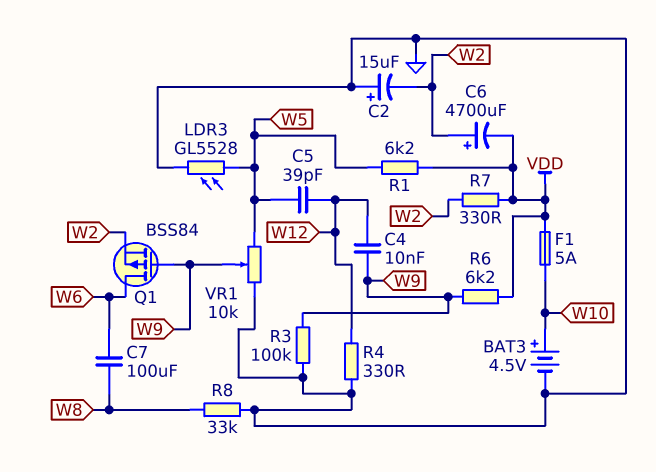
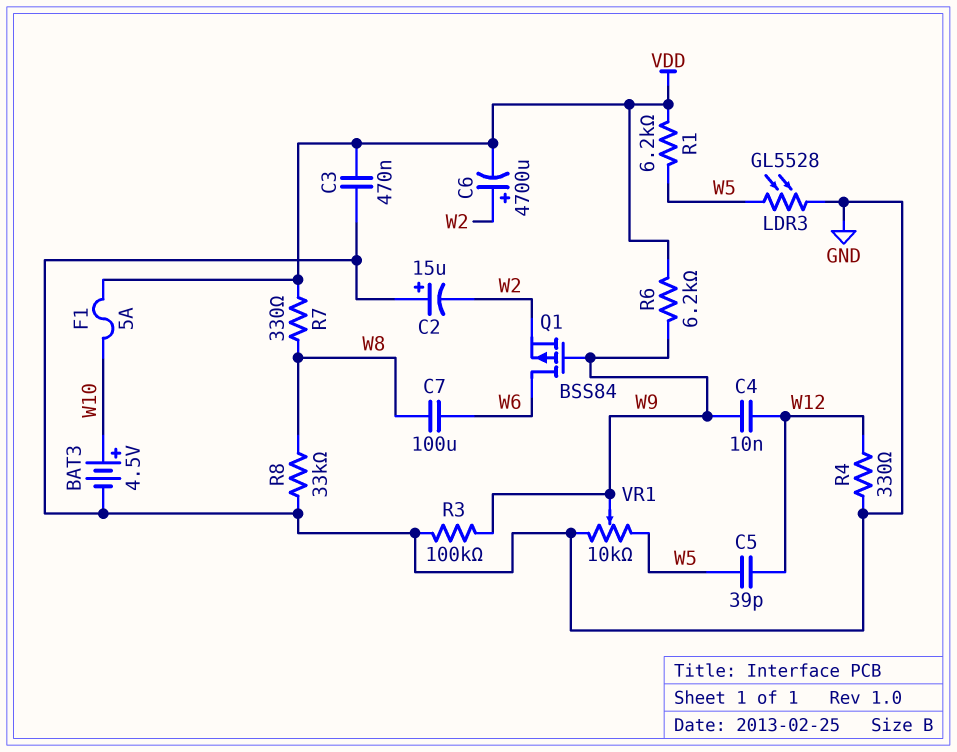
C3: none -> 470nF (GND, VDD)
R7: 330 (VDD, W2) -> 330 (VDD, W8)

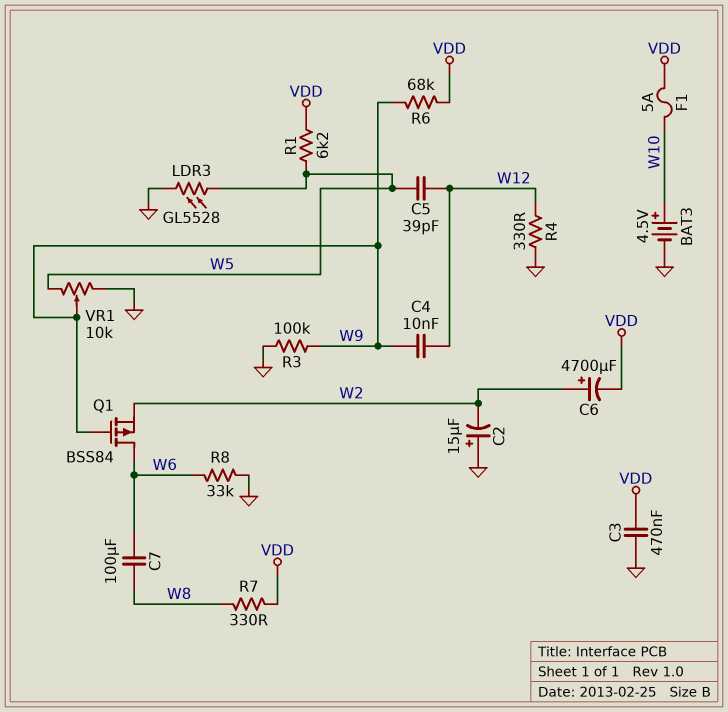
R6: 6.2k (VDD, W9) -> 68k (VDD, W9)
R8: 33k (GND, W8) -> 33k (GND, W6)

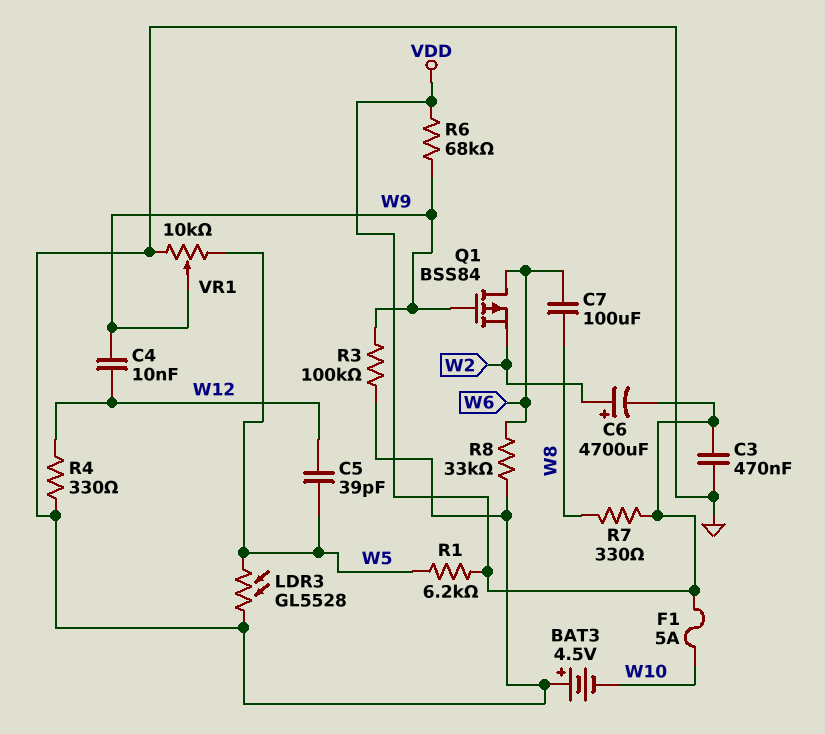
BAT3: 4.5V (plus W10, minus GND) -> 4.5V (plus GND, minus W10)
C2: 15uF (plus GND, minus W2) -> none

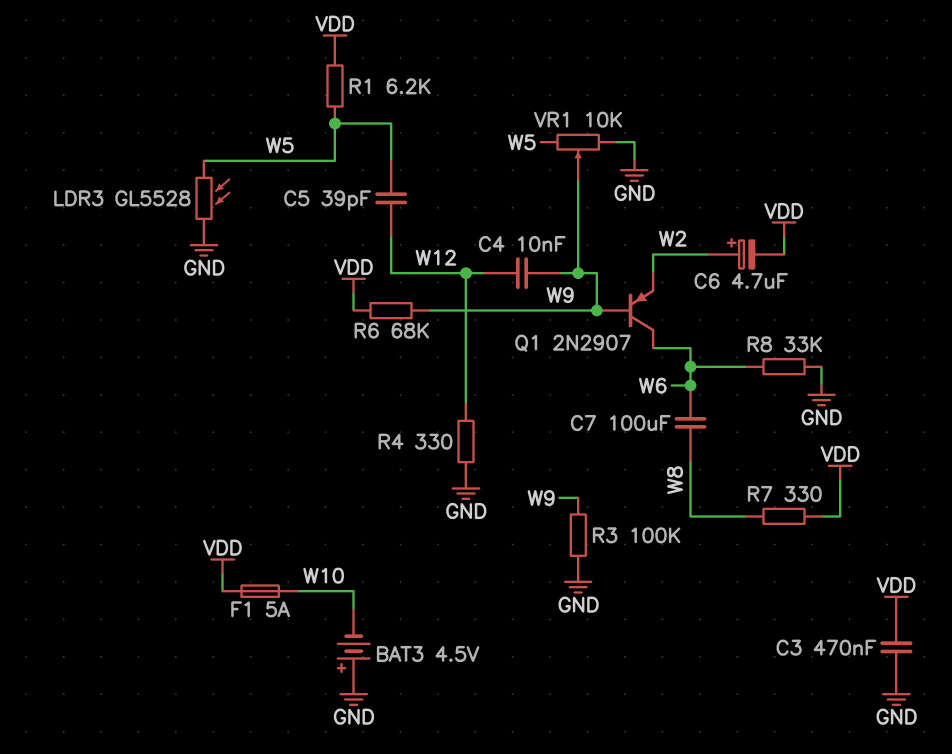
C6: 4700uF (plus W2, minus VDD) -> 4.7uF (plus W2, minus VDD)
Q1: PMOS BSS84 (G W9, D W6, S W2) -> PNP 2N2907 (B W9, C W6, E W2)

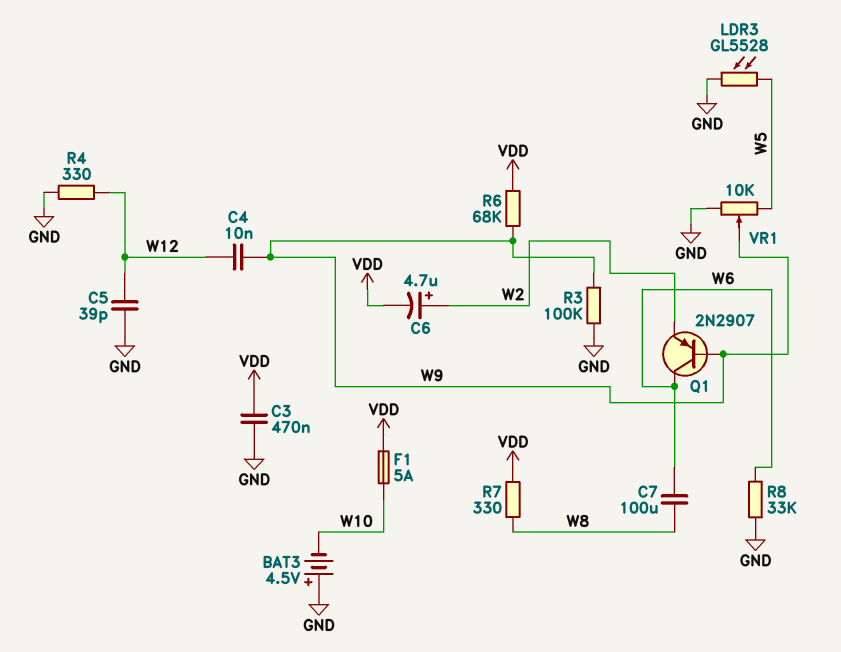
C5: 39pF (W5, W12) -> 39pF (GND, W12)
R1: 6.2k (VDD, W5) -> none

